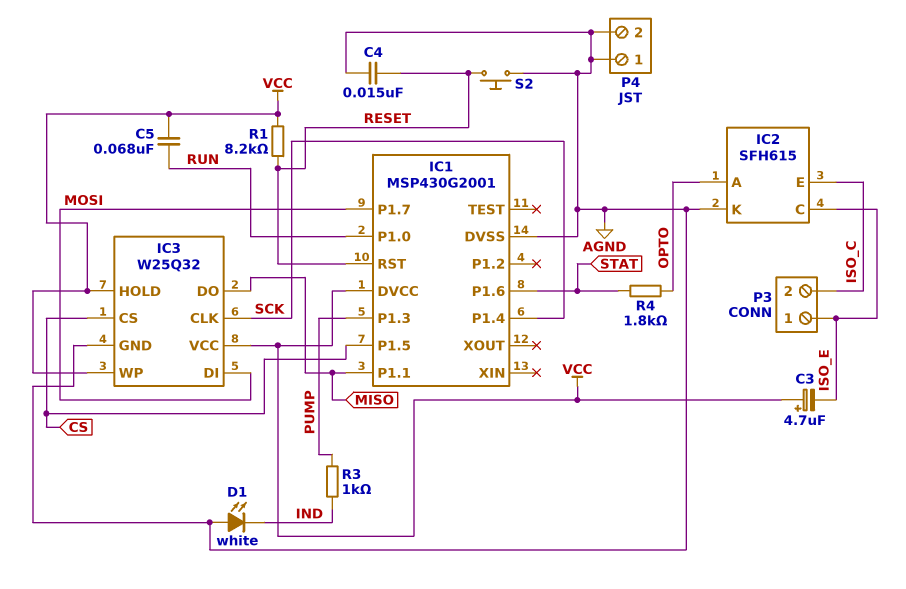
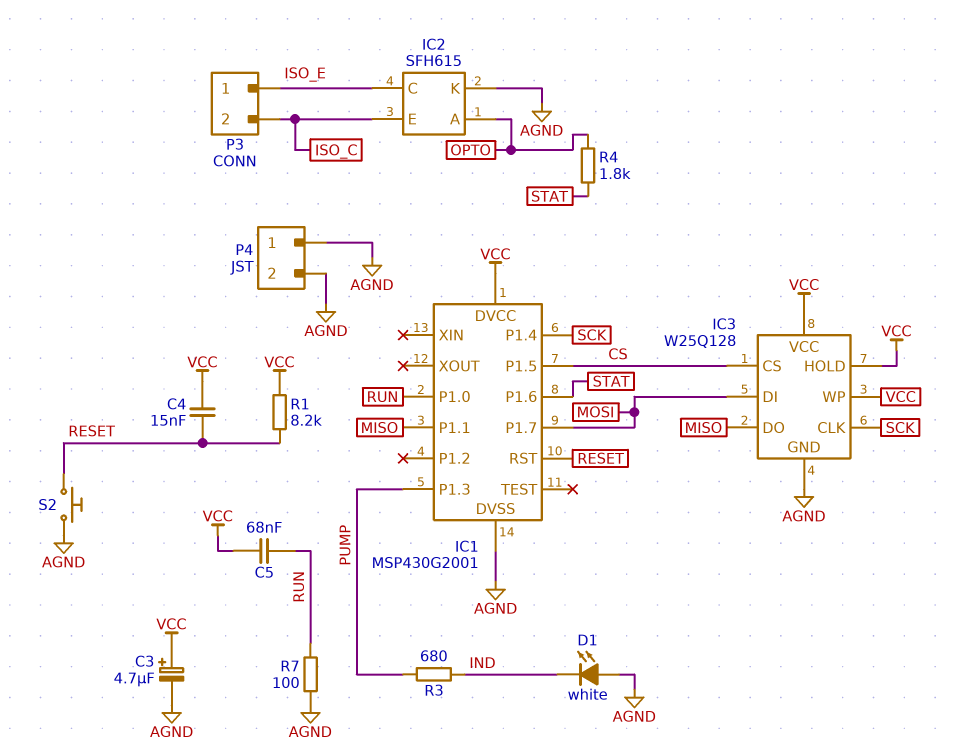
C3: 4.7uF (plus VCC, minus ISO_E) -> 4.7uF (plus VCC, minus AGND)
C4: 15nF (AGND, RESET) -> 15nF (RESET, VCC)
IC3: W25Q32 -> W25Q128
R3: 1k (IND, PUMP) -> 680 (IND, PUMP)
R7: none -> 100 (AGND, RUN)

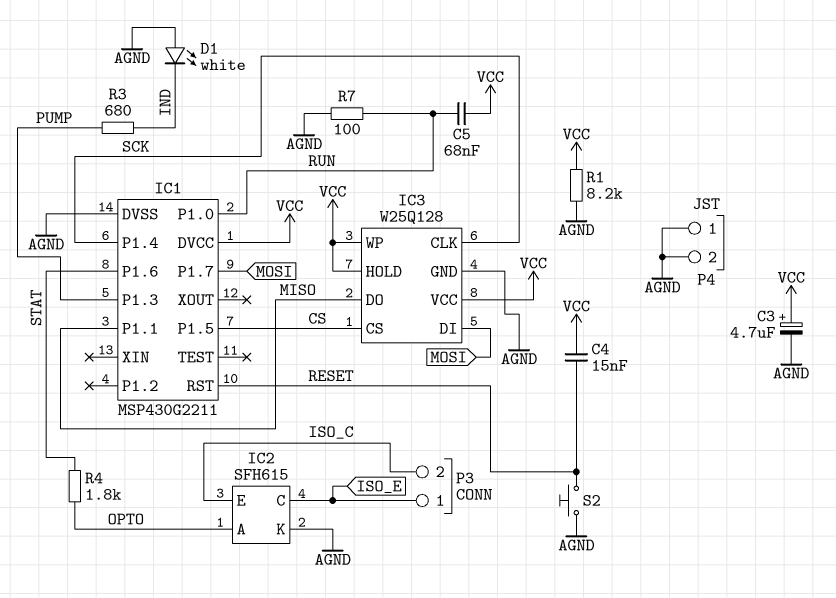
IC1: MSP430G2001 -> MSP430G2211
R1: 8.2k (RESET, VCC) -> 8.2k (AGND, VCC)

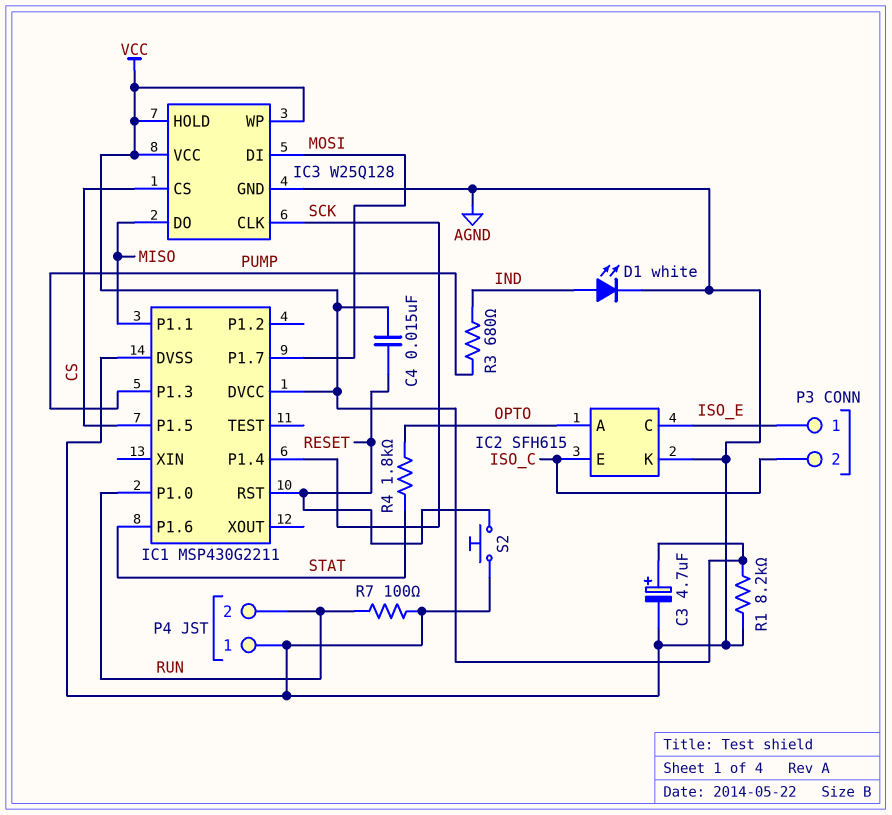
C5: 68nF (RUN, VCC) -> none
D1: LED white (A AGND, K IND) -> LED white (A IND, K AGND)
P4 pin 2: AGND -> RUN

